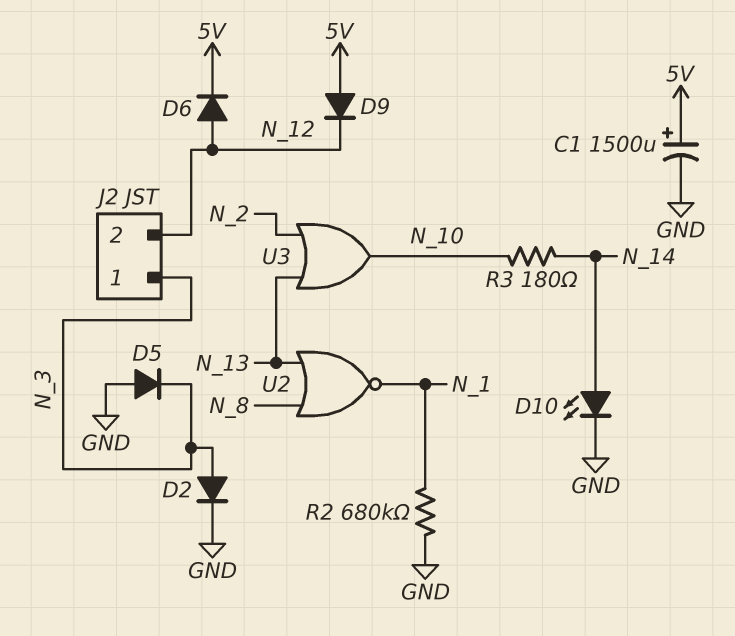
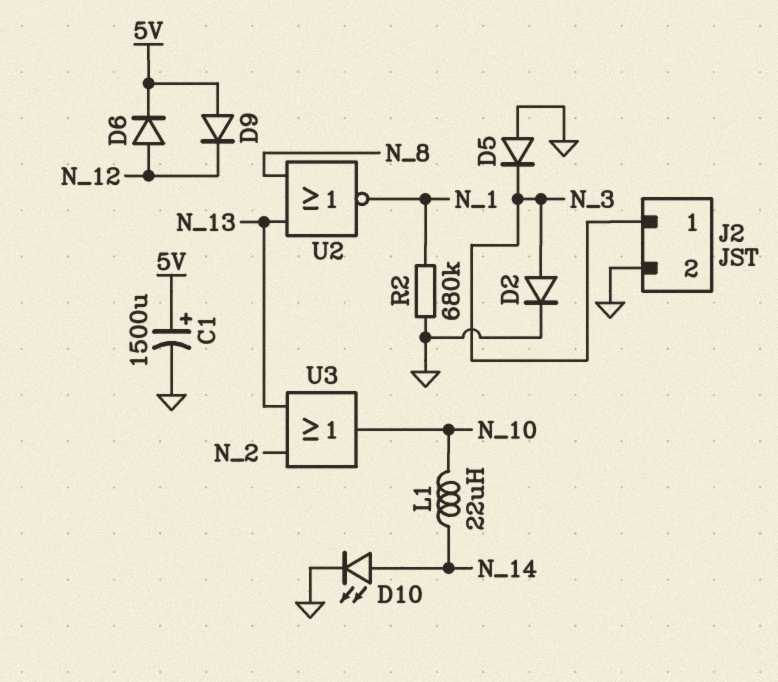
J2 pin 2: N_12 -> GND
L1: none -> 22uH (N_10, N_14)
R3: 180 (N_10, N_14) -> none

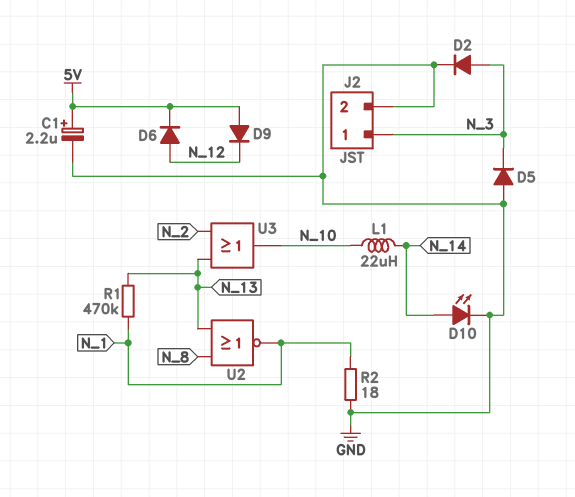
C1: 1500uF (plus 5V, minus GND) -> 2.2uF (plus 5V, minus GND)
R1: none -> 470k (N_1, N_13)
R2: 680k (GND, N_1) -> 18 (GND, N_1)

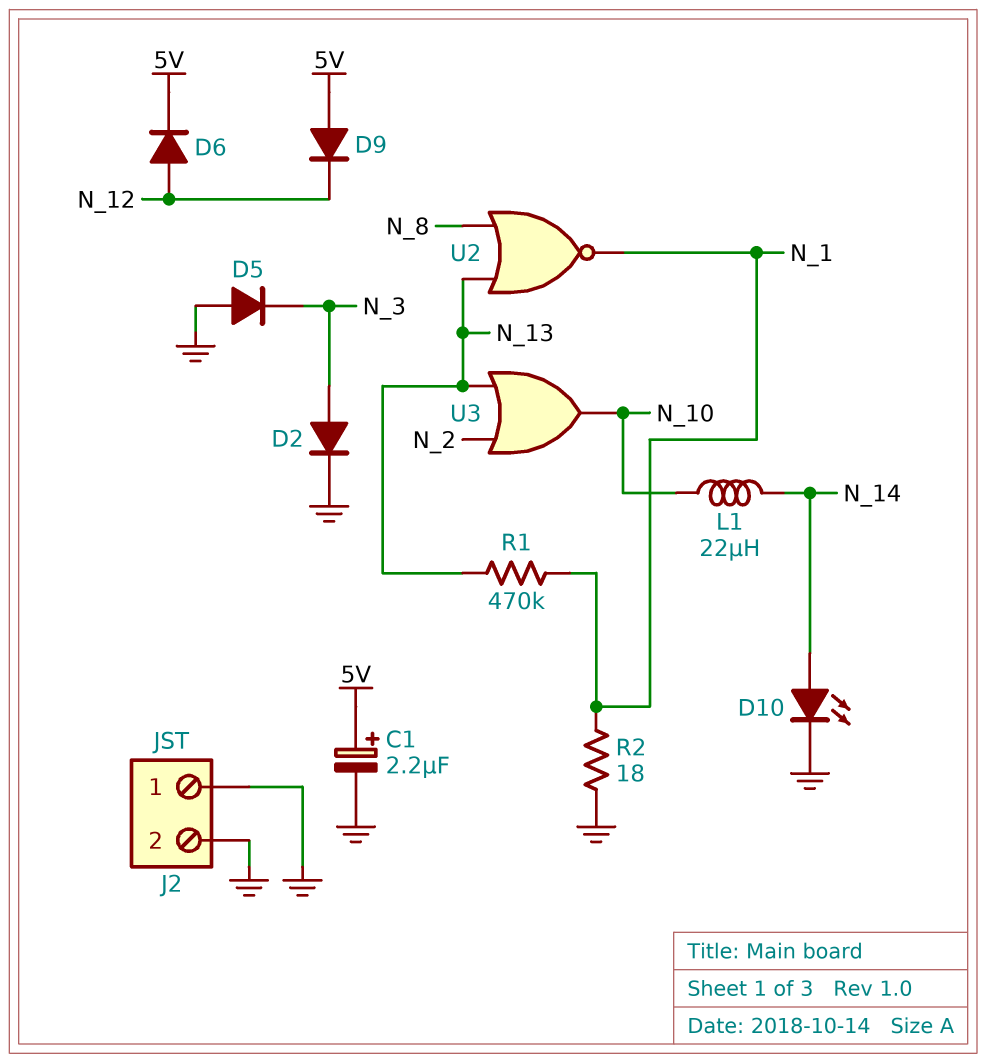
J2 pin 1: N_3 -> GND

